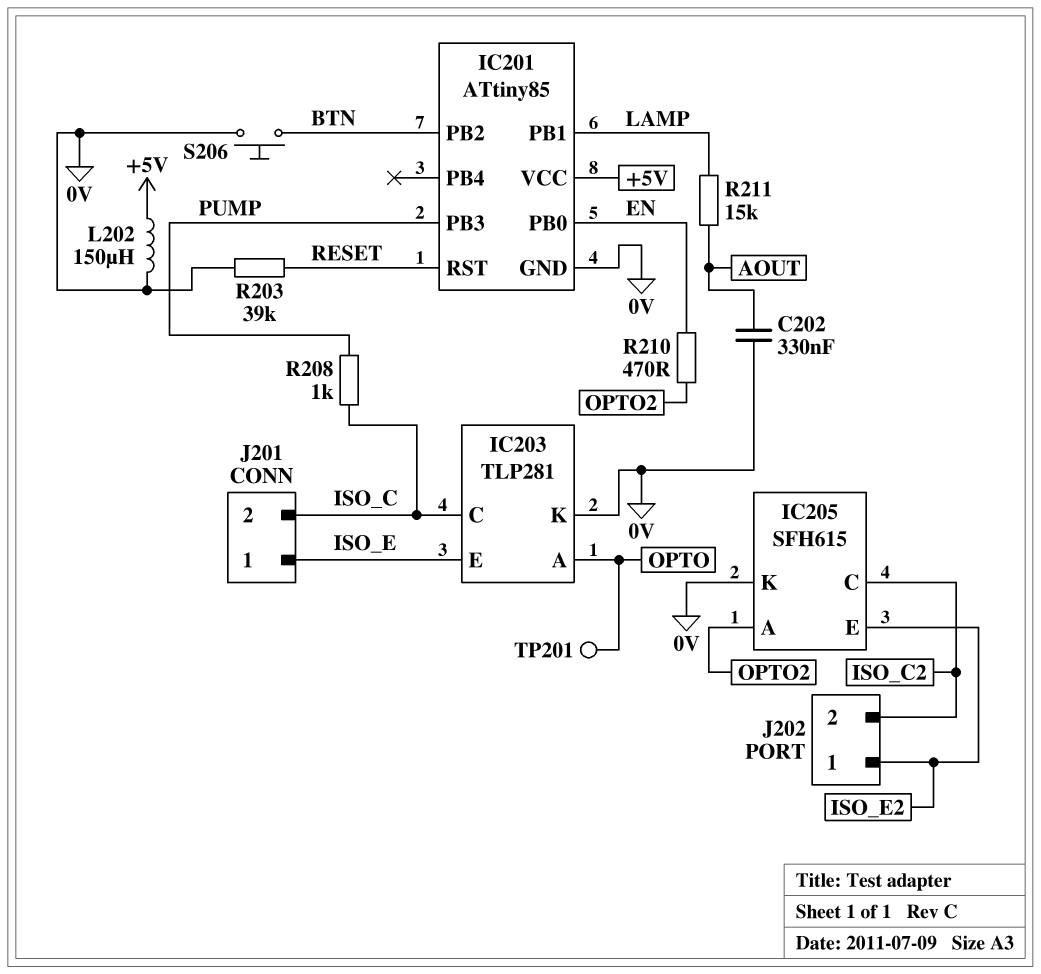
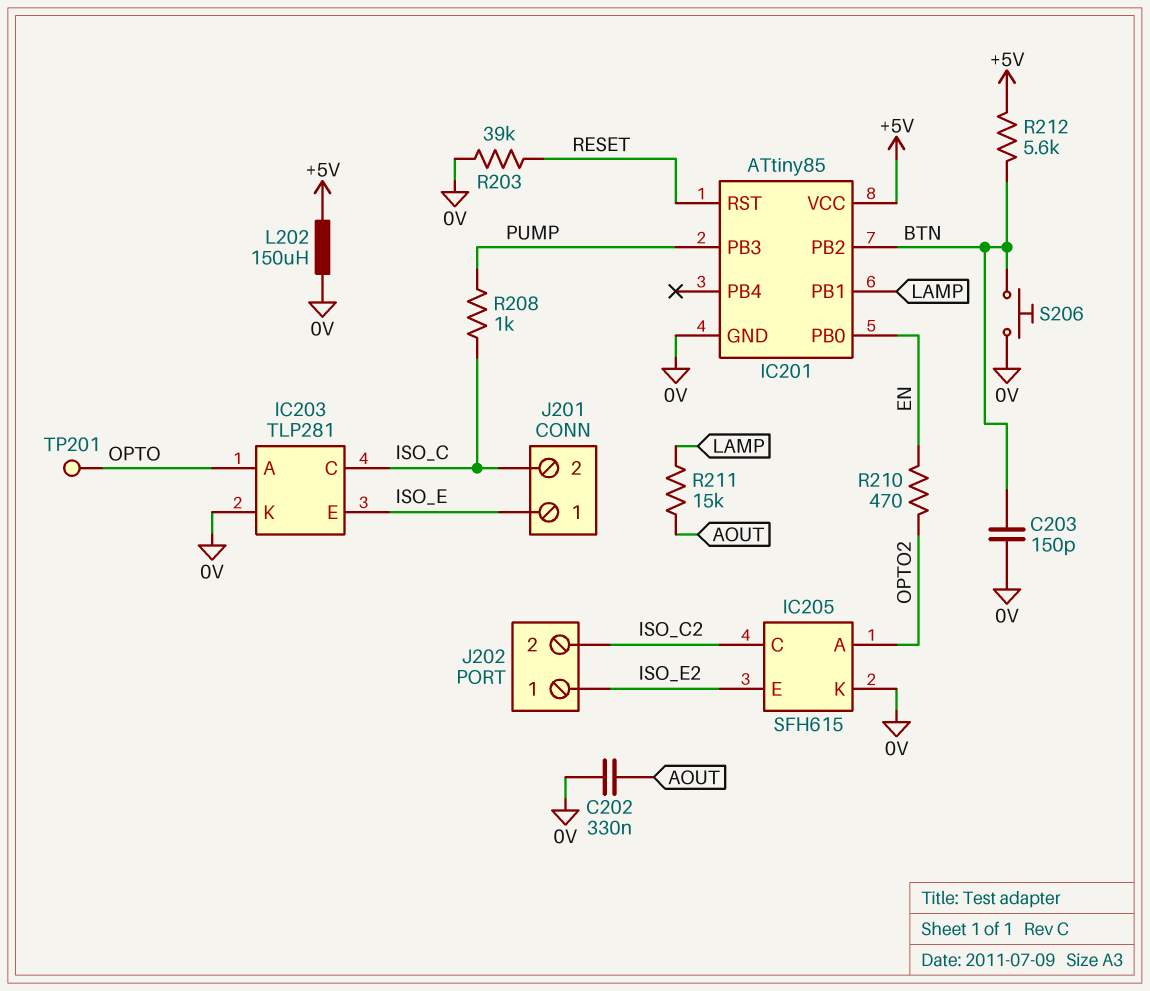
C203: none -> 150pF (0V, BTN)
R212: none -> 5.6k (+5V, BTN)

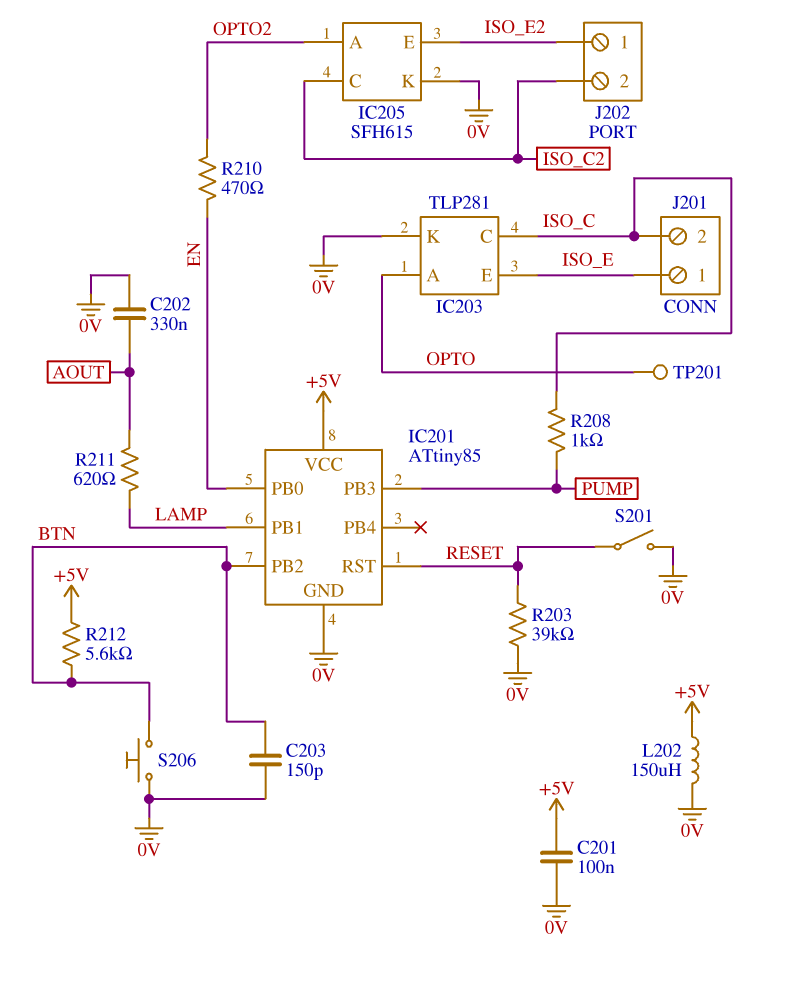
C201: none -> 100nF (+5V, 0V)
R211: 15k (AOUT, LAMP) -> 620 (AOUT, LAMP)
S201: none -> switch (0V, RESET)

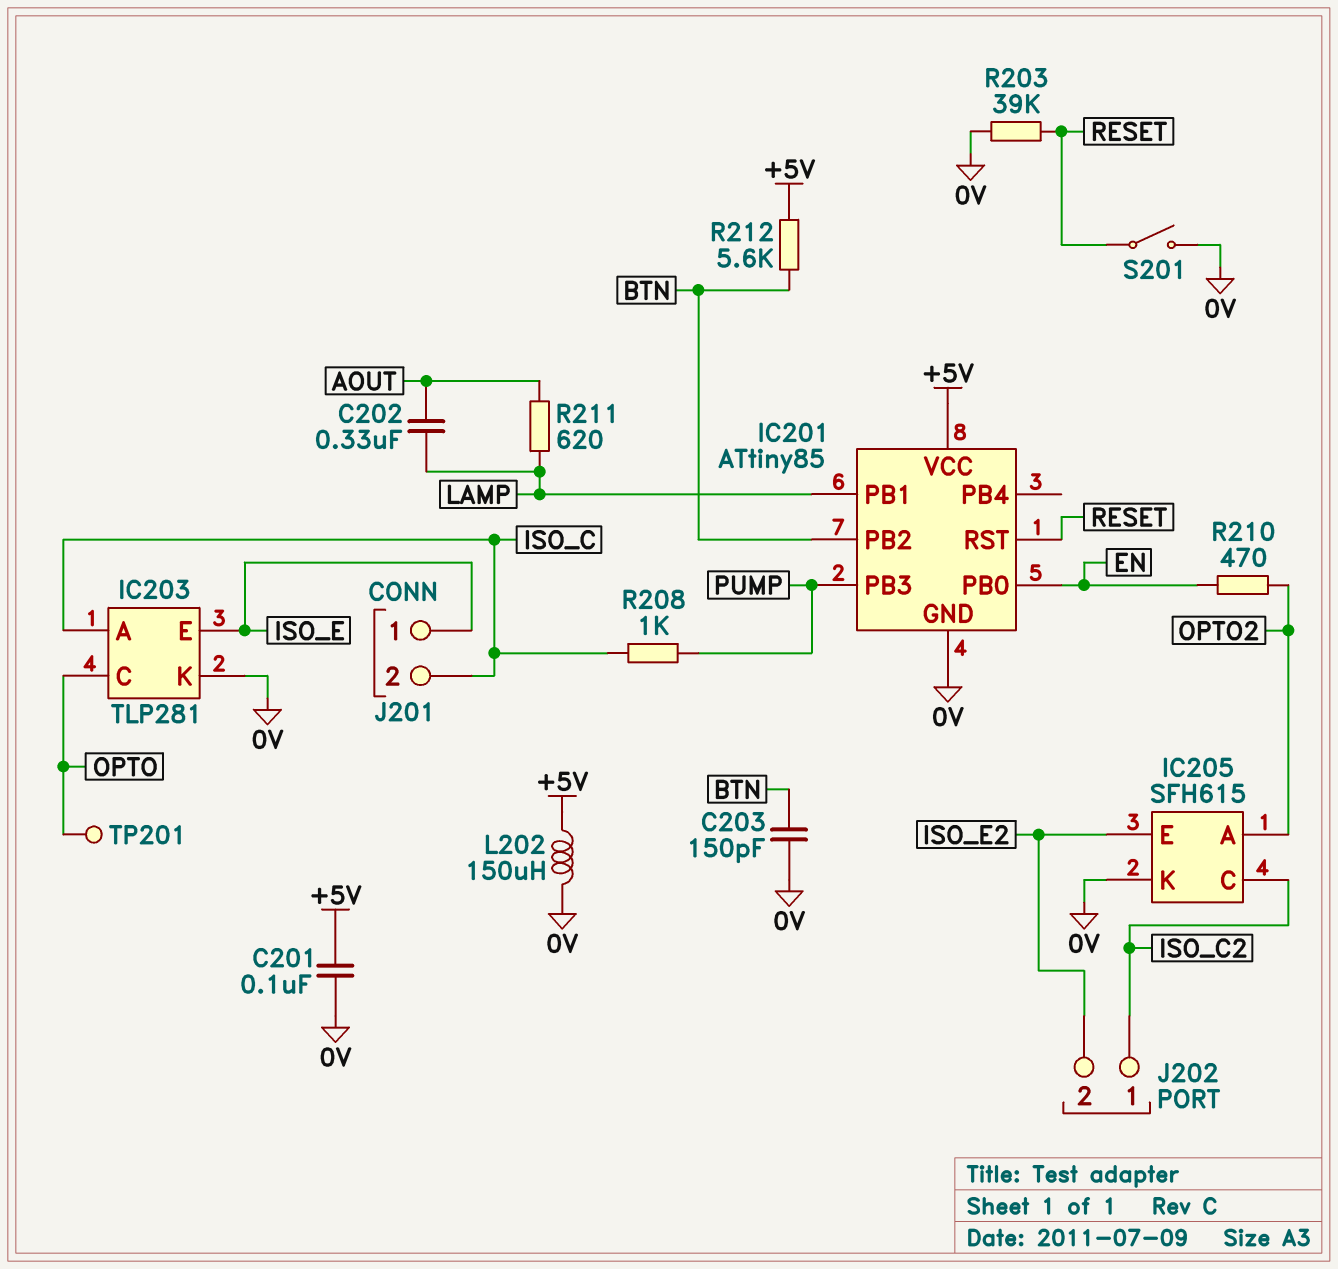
C202: 330nF (0V, AOUT) -> 330nF (AOUT, LAMP)
IC203 pin A: OPTO -> ISO_C
IC203 pin C: ISO_C -> OPTO
J202 pin 1: ISO_E2 -> ISO_C2
J202 pin 2: ISO_C2 -> ISO_E2
S206: button (0V, BTN) -> none

